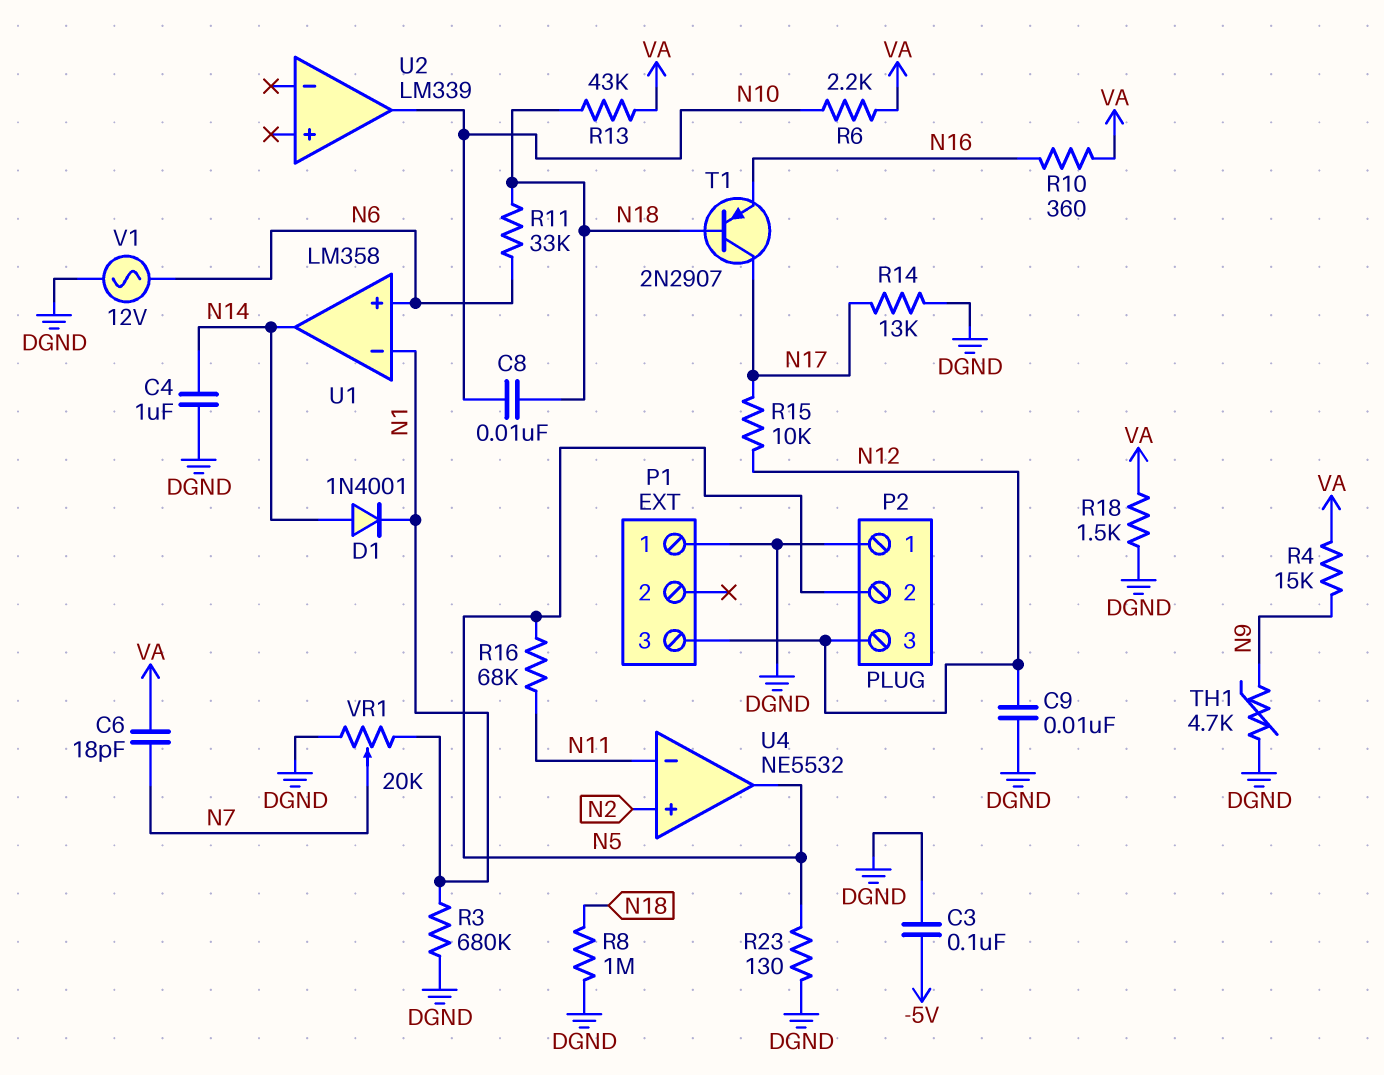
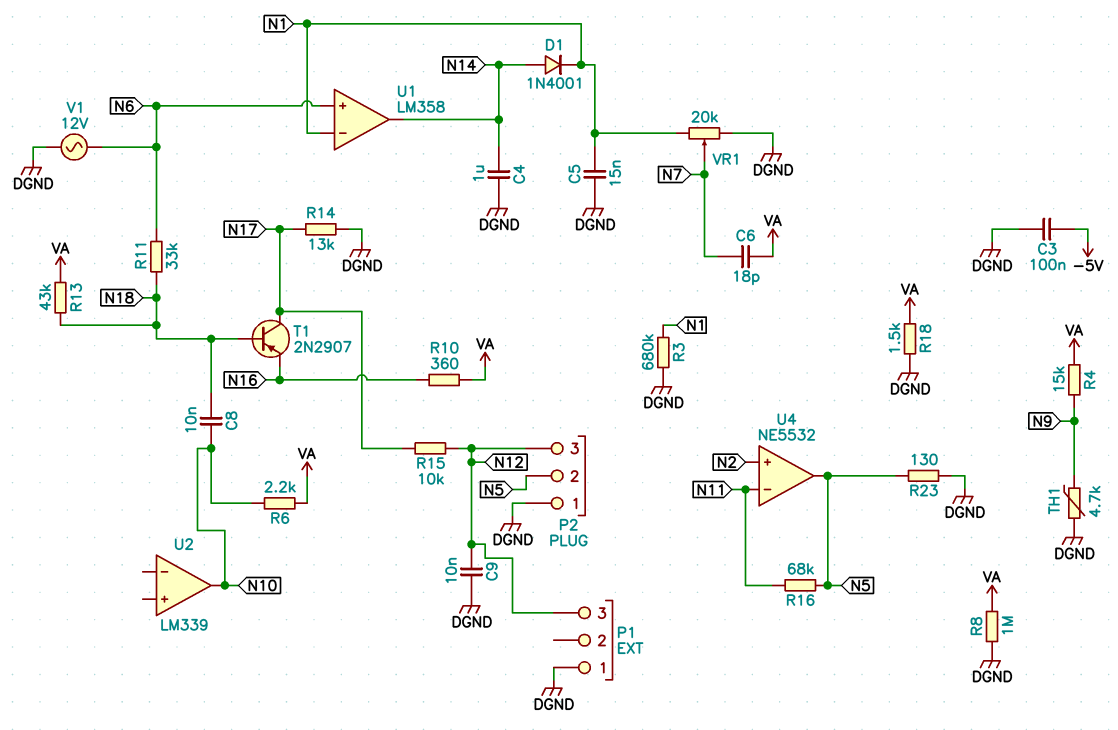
C5: none -> 15nF (DGND, N1)
R8: 1M (DGND, N18) -> 1M (DGND, VA)

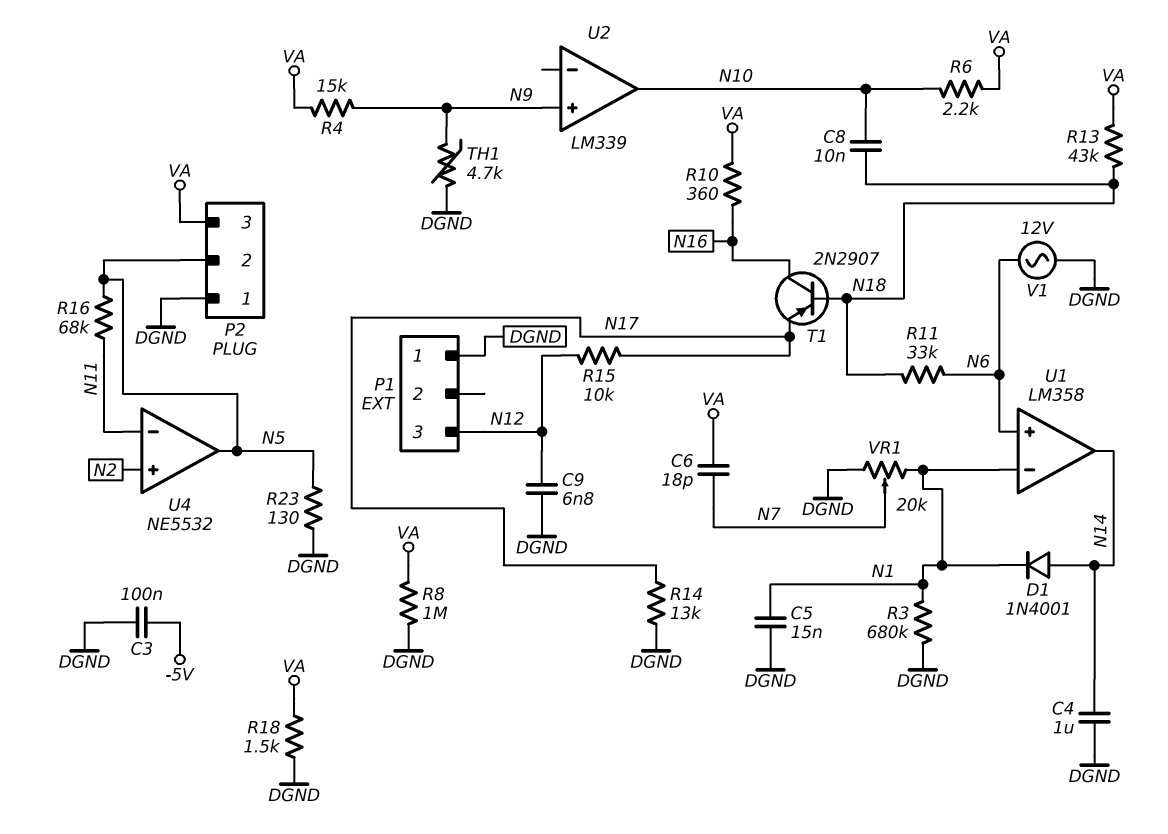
C9: 10nF (DGND, N12) -> 6.8nF (DGND, N12)
P2 pin 3: N12 -> VA
T1: PNP 2N2907 (B N18, C N17, E N16) -> PNP 2N2907 (B N18, C N16, E N17)
U2 pin in+: none -> N9

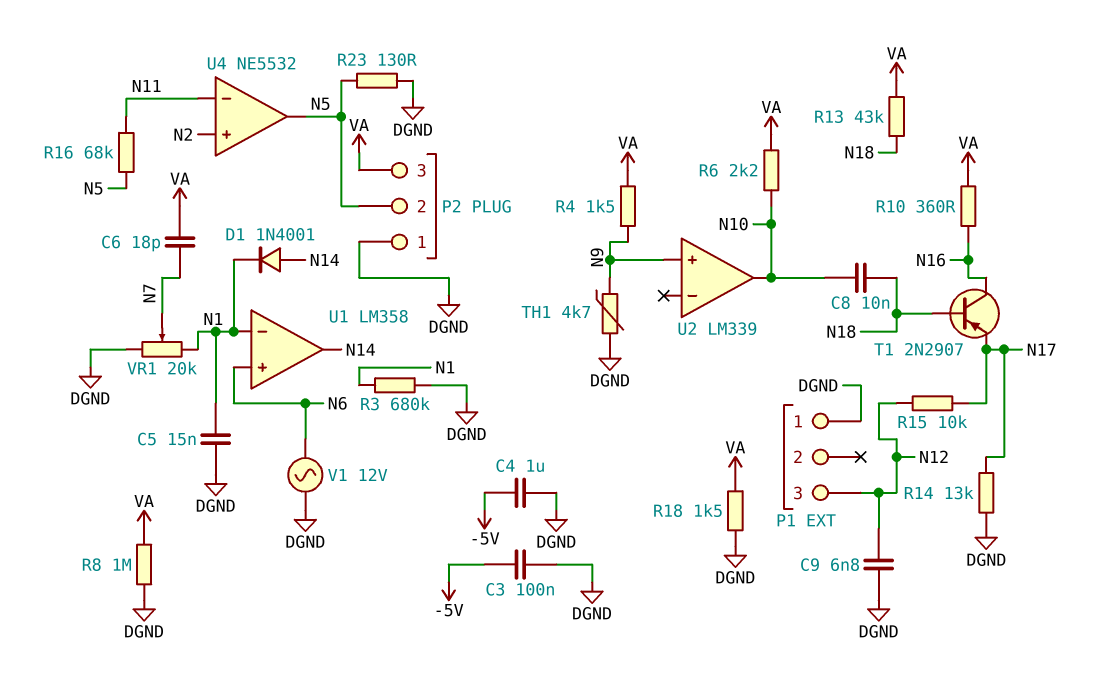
C4: 1uF (DGND, N14) -> 1uF (-5V, DGND)
R4: 15k (N9, VA) -> 1.5k (N9, VA)
R11: 33k (N6, N18) -> none

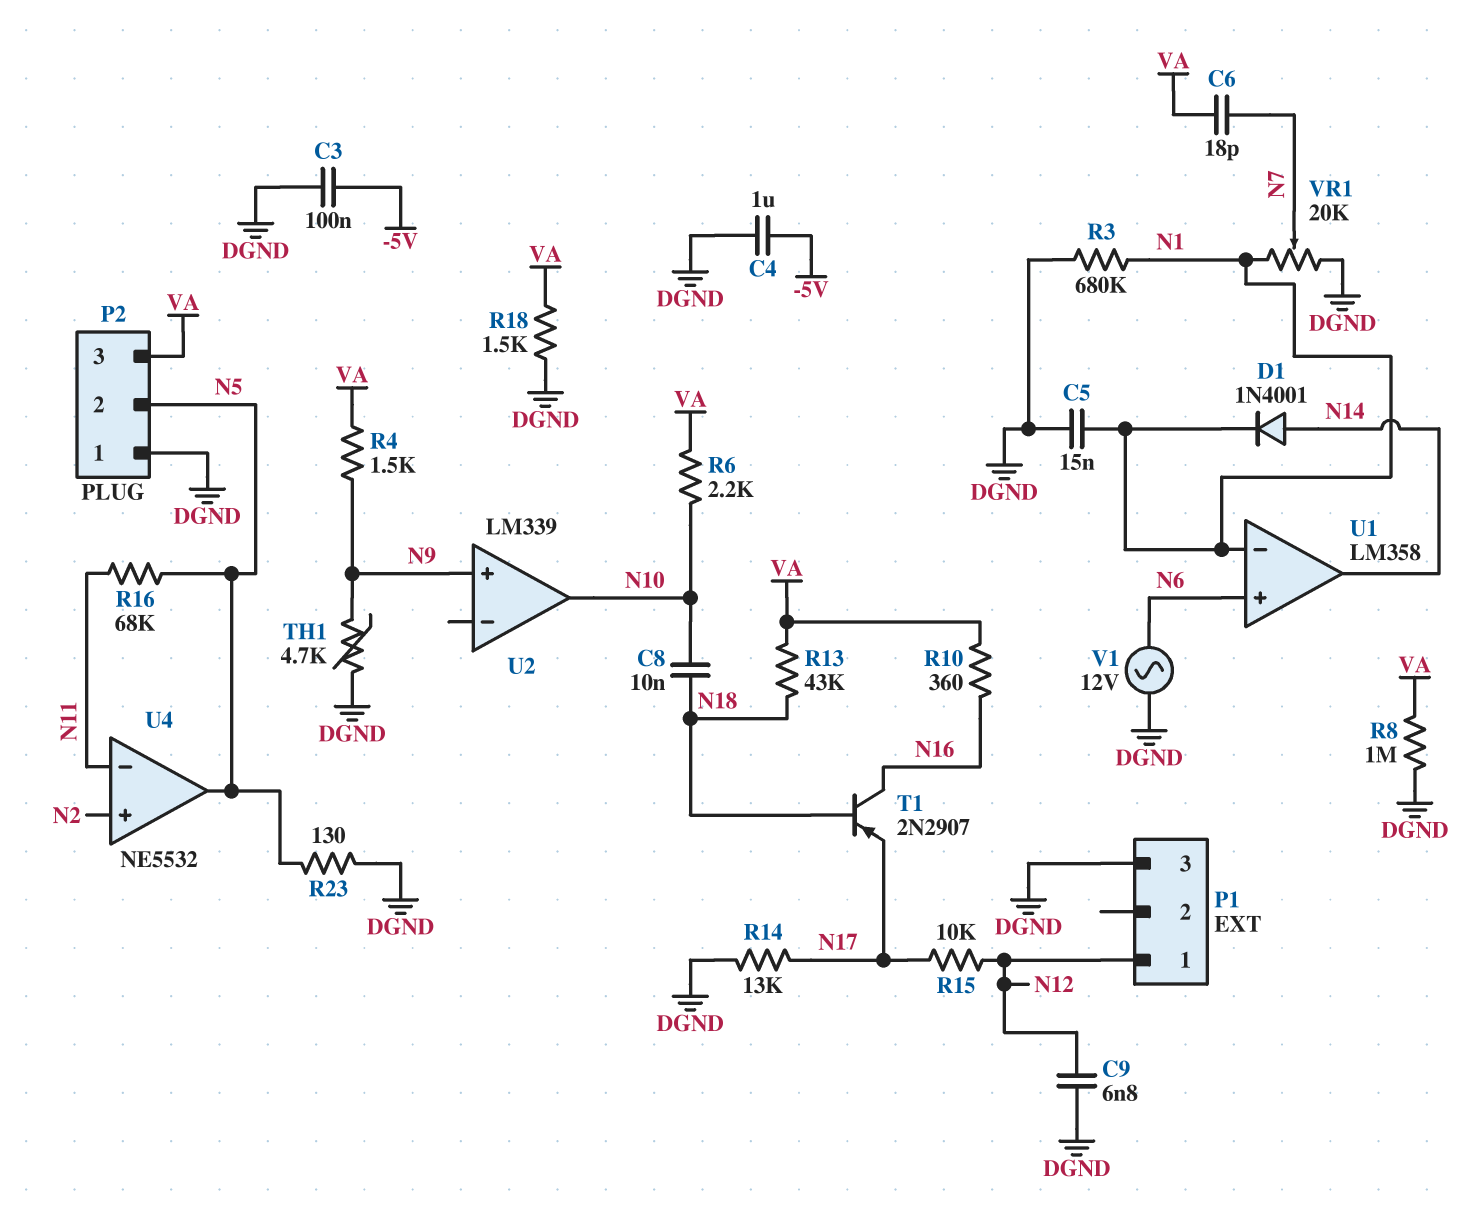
P1 pin 1: DGND -> N12
P1 pin 3: N12 -> DGND

